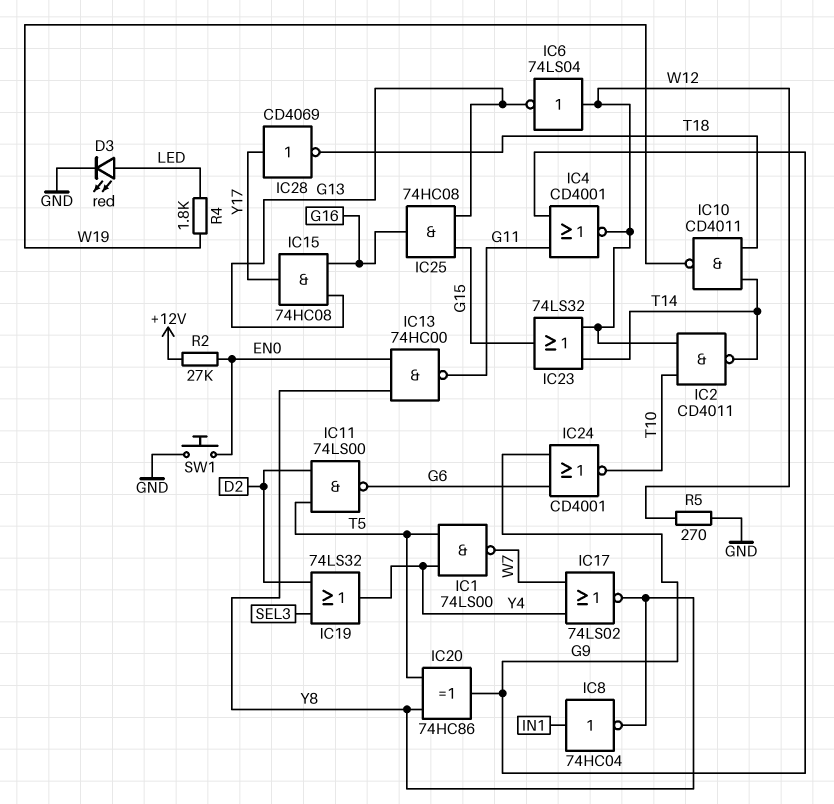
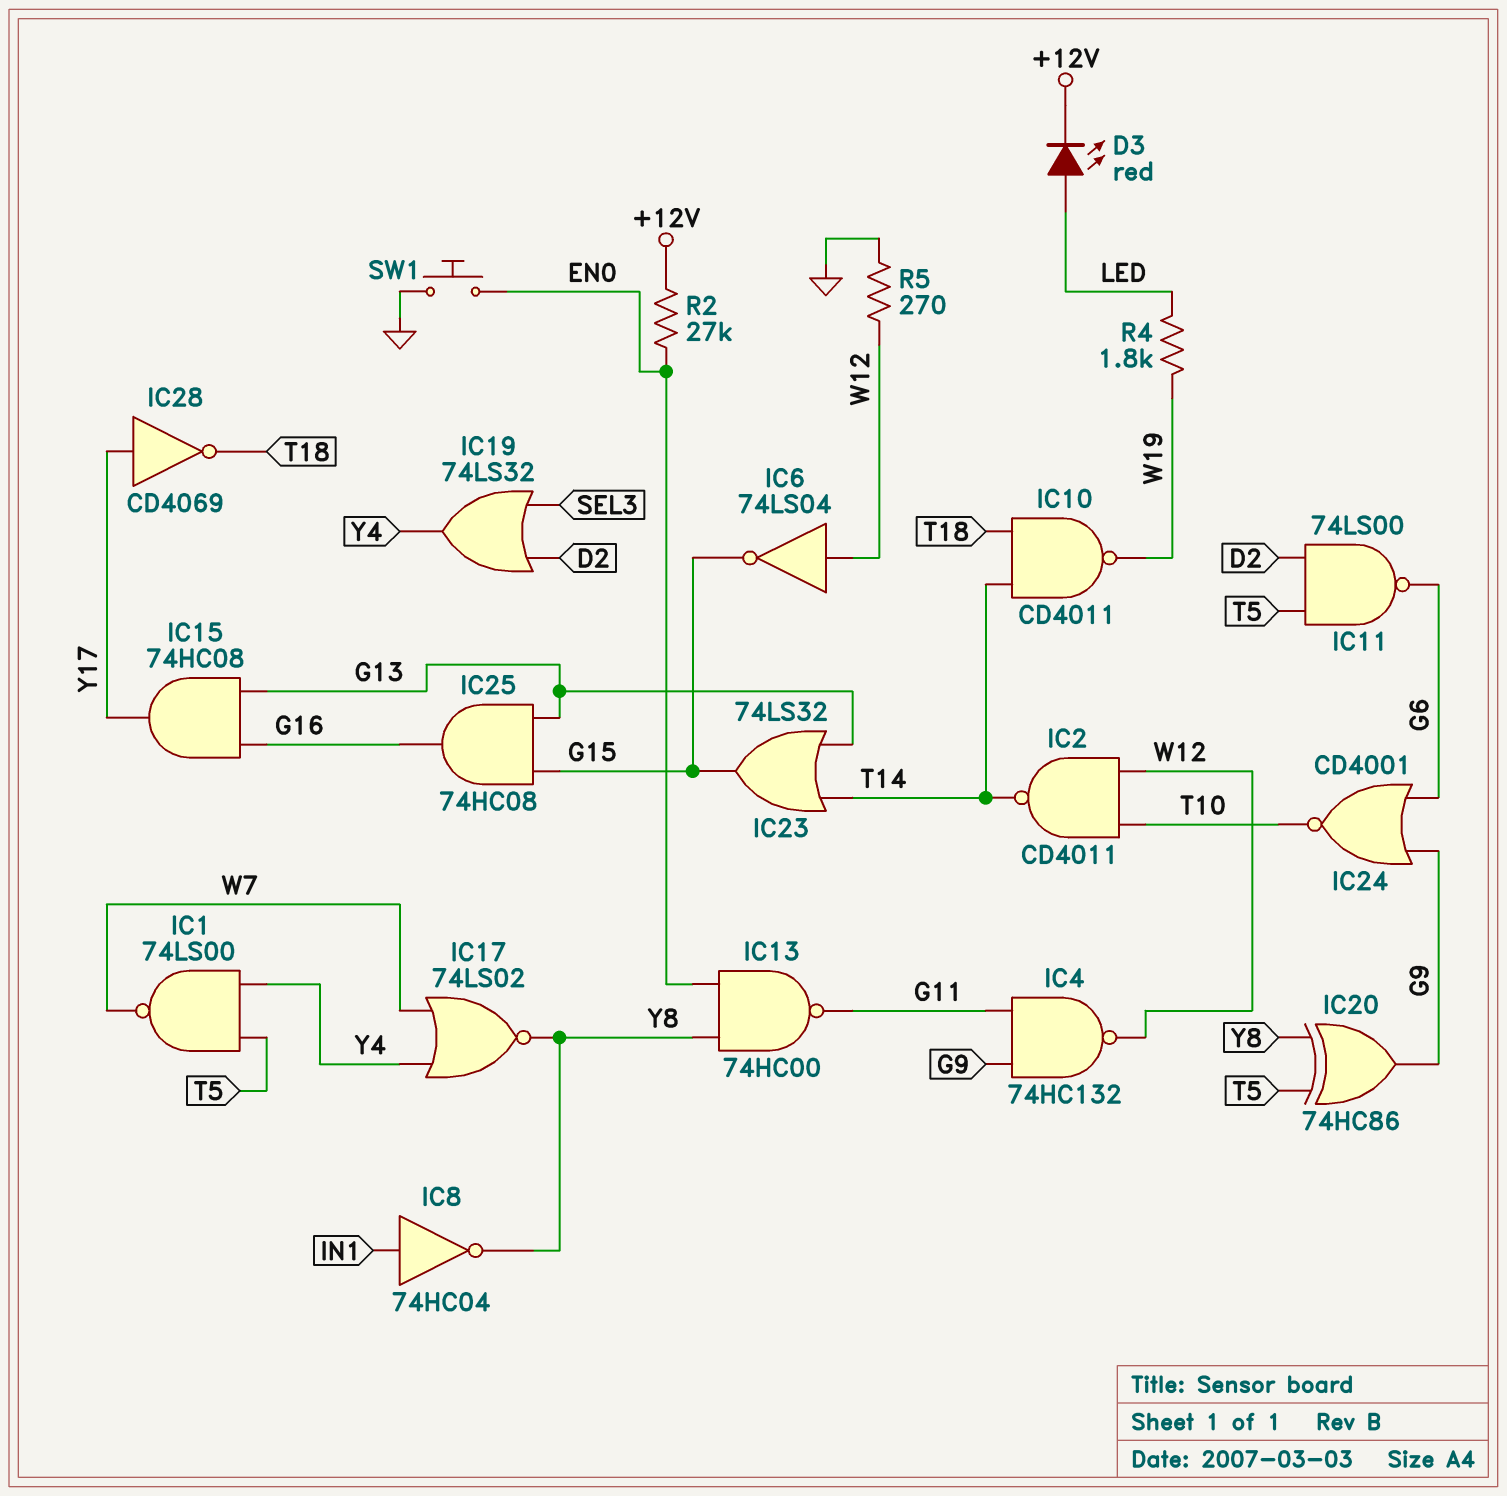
D3: LED red (A LED, K GND) -> LED red (A LED, K +12V)
IC4: NOR CD4001 (in G9, in G11, out W12) -> NAND 74HC132 (in G9, in G11, out W12)
IC6: NOT 74LS04 (in W12, out G13) -> NOT 74LS04 (in W12, out G15)
IC23: OR 74LS32 (in T14, in W12, out G15) -> OR 74LS32 (in G13, in T14, out G15)

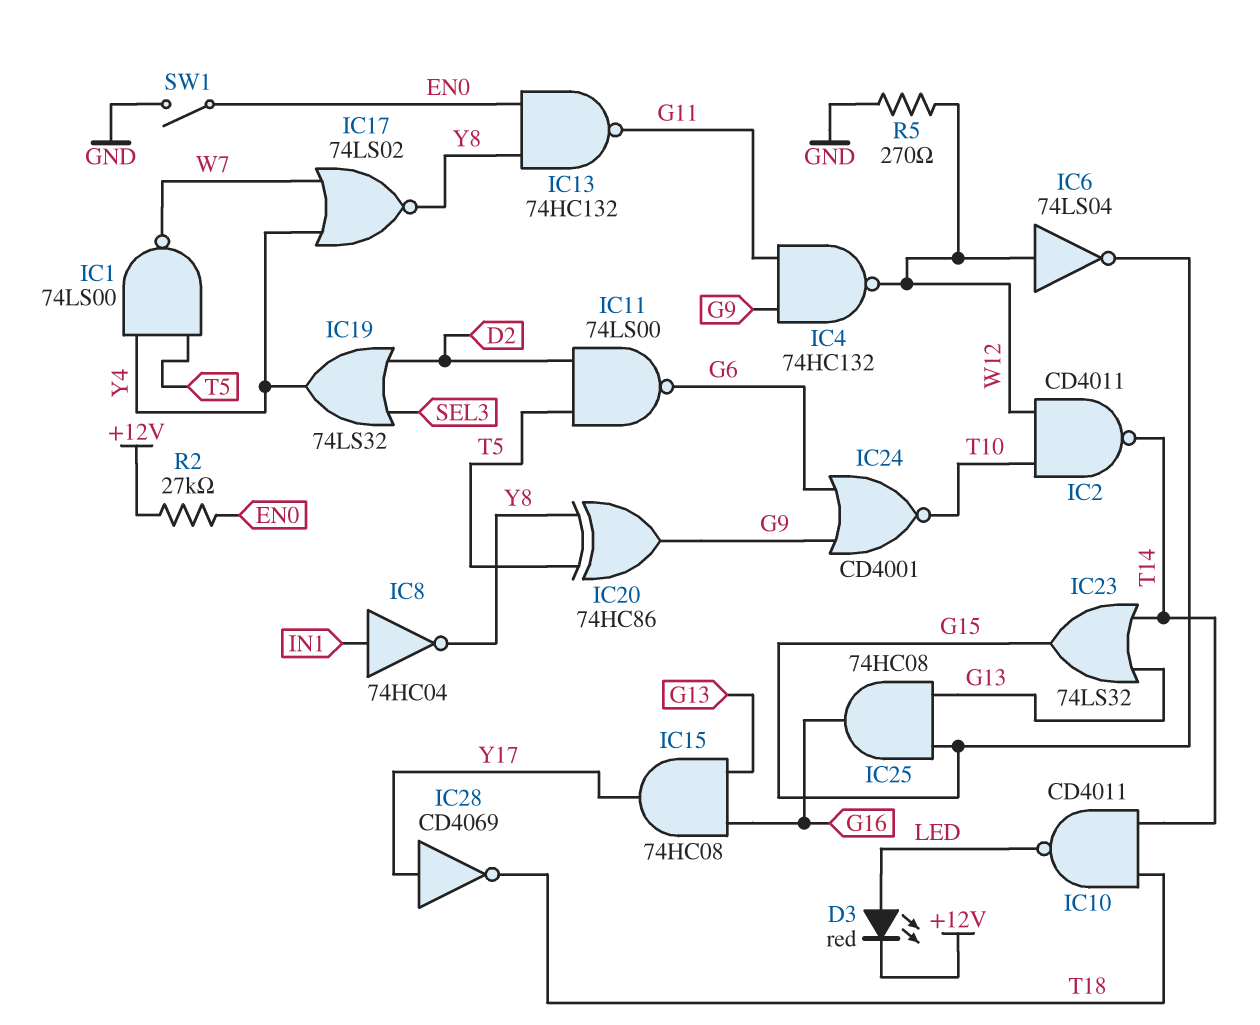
IC10: NAND CD4011 (in T14, in T18, out W19) -> NAND CD4011 (in T14, in T18, out LED)
IC13: NAND 74HC00 (in EN0, in Y8, out G11) -> NAND 74HC132 (in EN0, in Y8, out G11)
R4: 1.8k (LED, W19) -> none
SW1: button (EN0, GND) -> switch (EN0, GND)

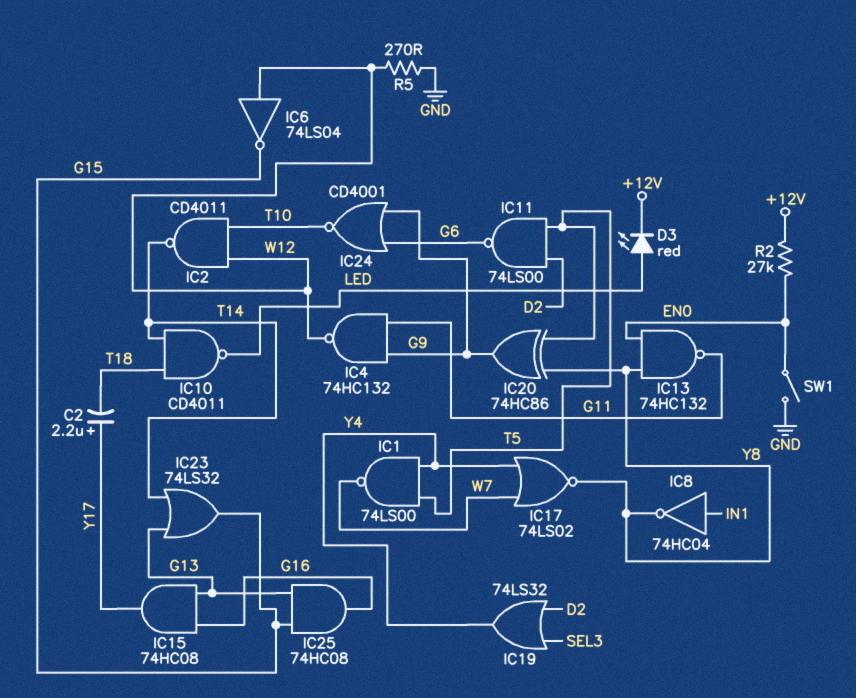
C2: none -> 2.2uF (plus Y17, minus T18)
IC28: NOT CD4069 (in Y17, out T18) -> none

